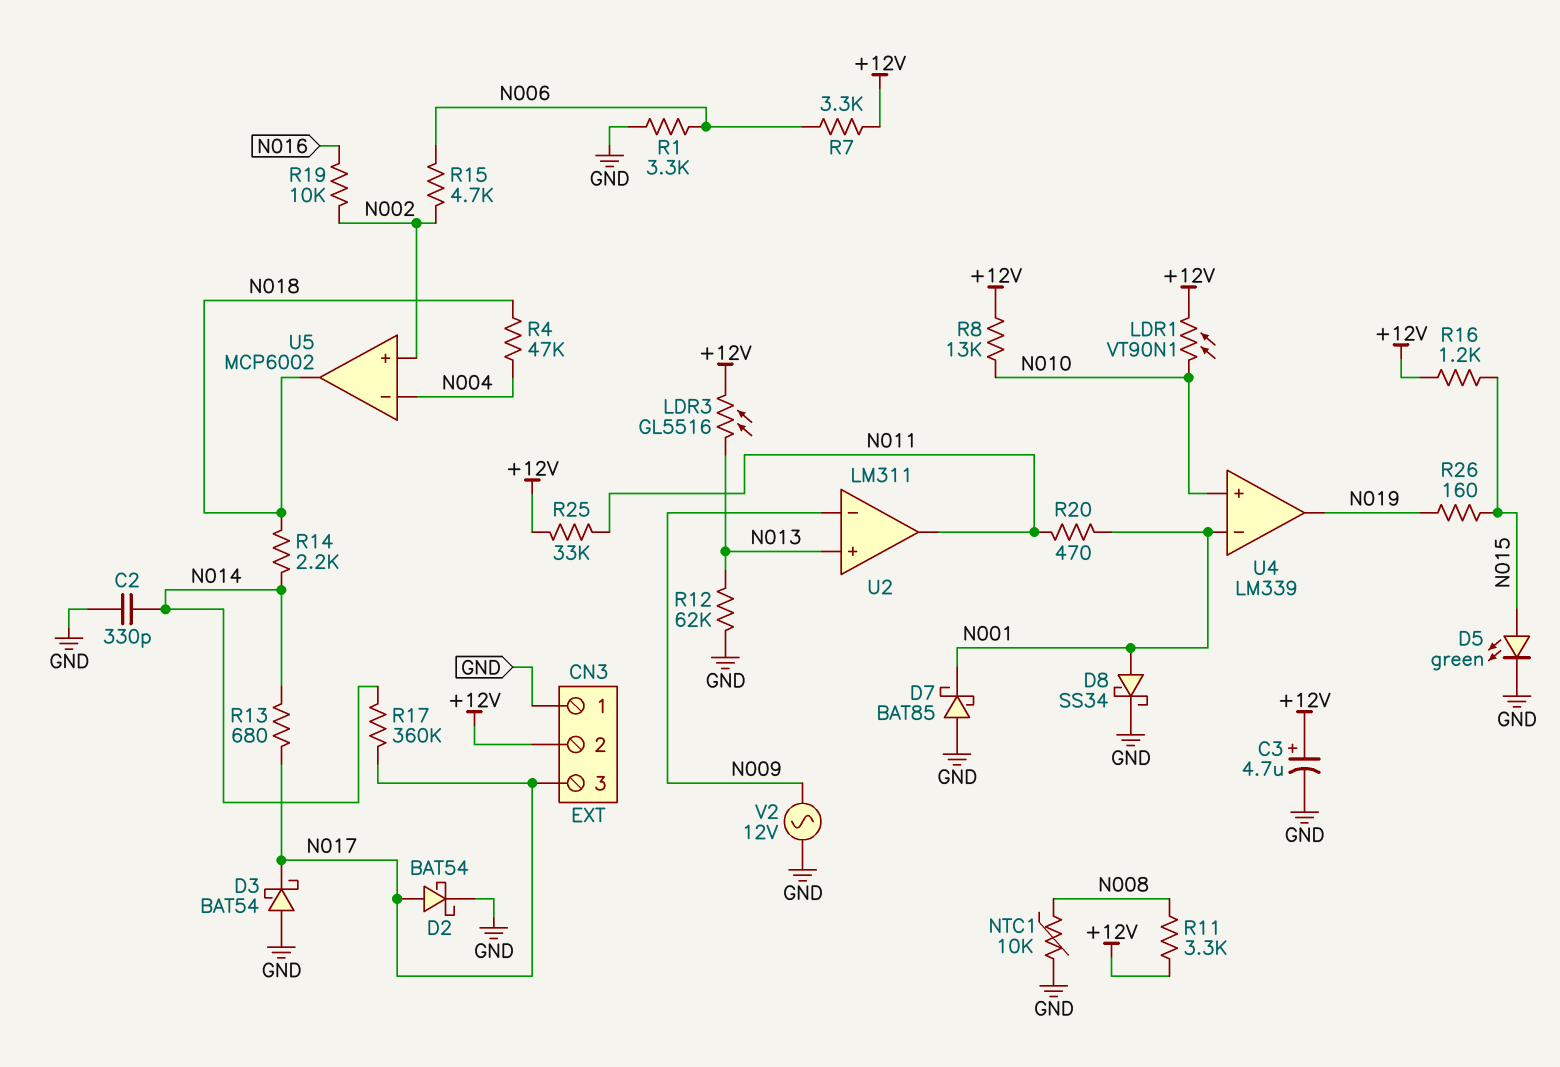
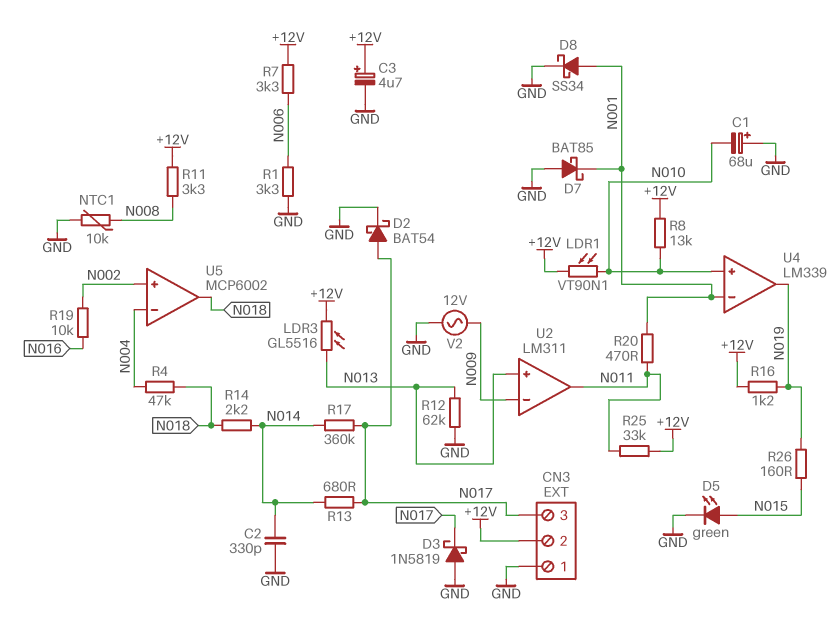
C1: none -> 68uF (plus GND, minus N010)
D3: schottky BAT54 (A GND, K N017) -> schottky 1N5819 (A GND, K N017)
R15: 4.7k (N002, N006) -> none
R16: 1.2k (+12V, N015) -> 1.2k (+12V, N019)

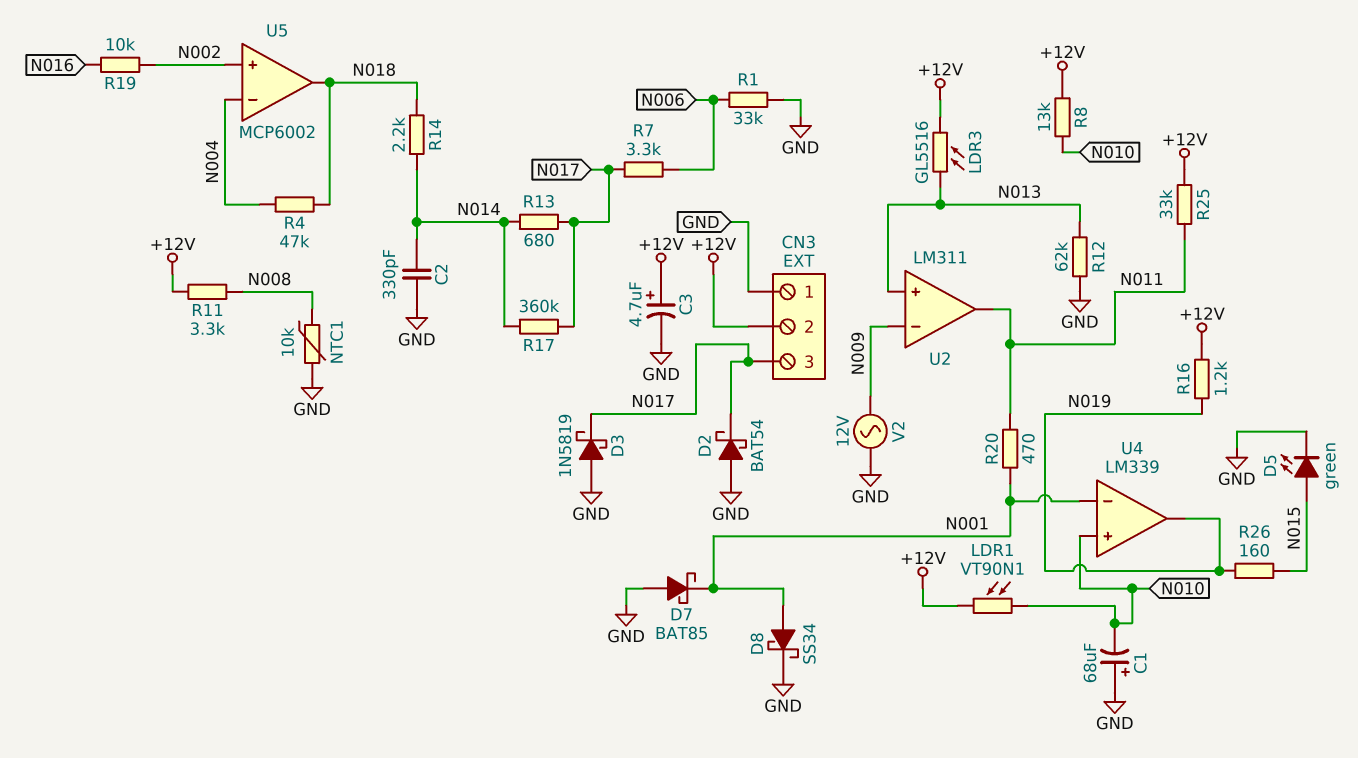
D2: schottky BAT54 (A N017, K GND) -> schottky BAT54 (A GND, K N017)
R1: 3.3k (GND, N006) -> 33k (GND, N006)
R7: 3.3k (+12V, N006) -> 3.3k (N006, N017)

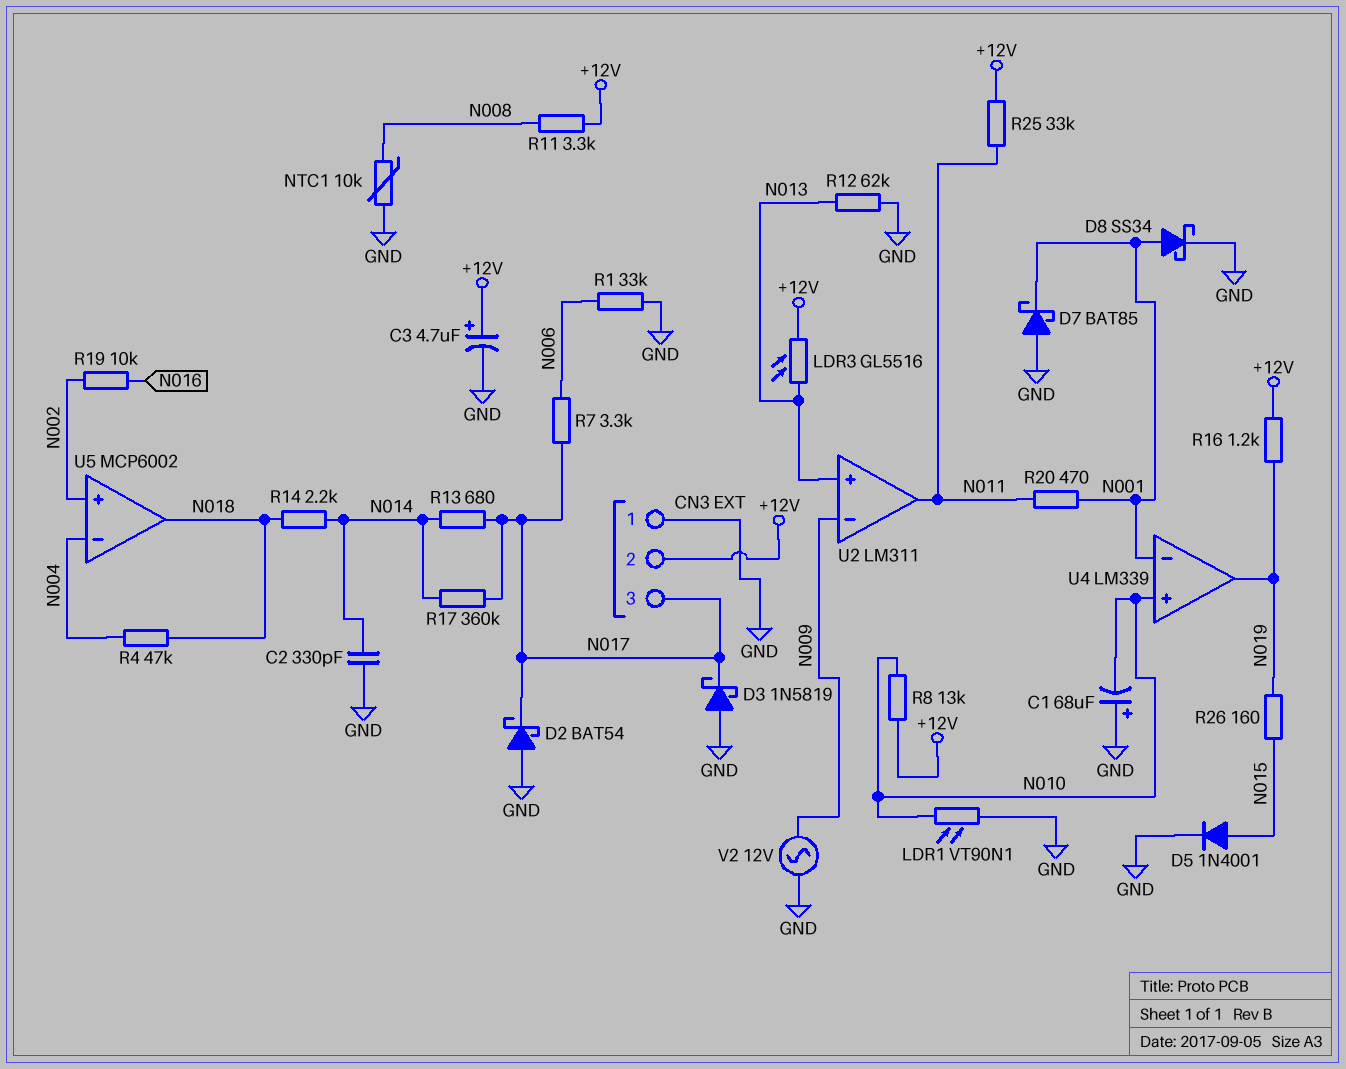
D5: LED green (A N015, K GND) -> diode 1N4001 (A N015, K GND)
LDR1: VT90N1 (+12V, N010) -> VT90N1 (GND, N010)

